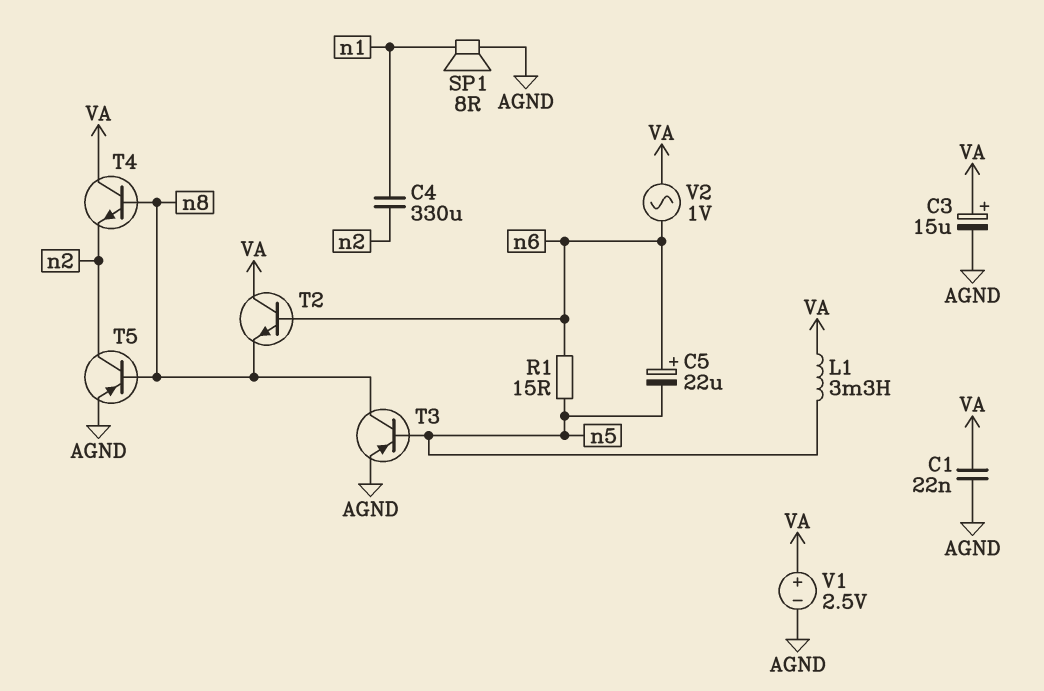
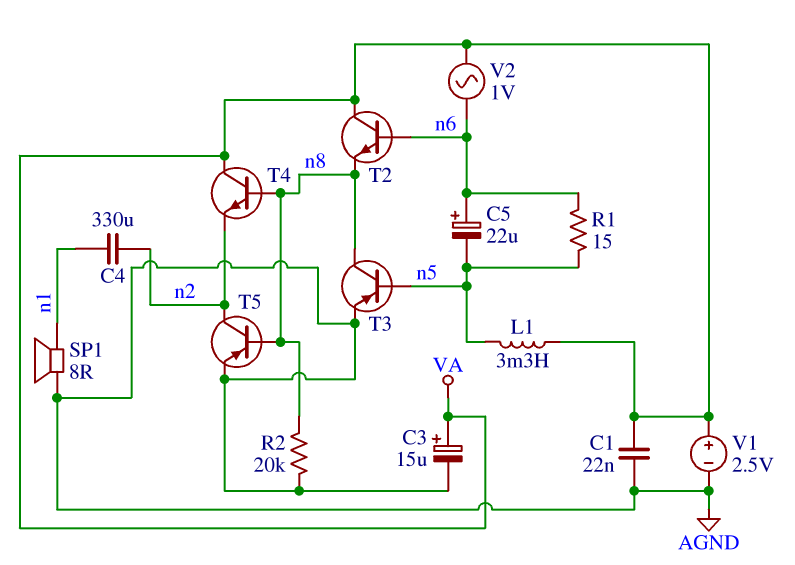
R2: none -> 20k (AGND, n8)

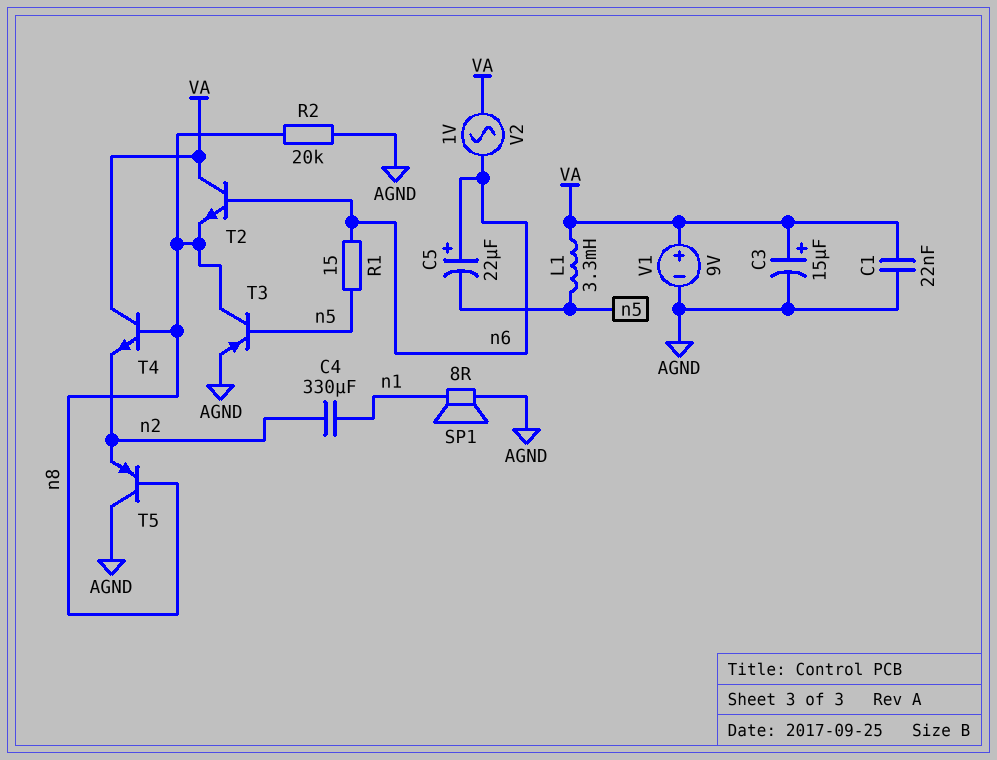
T5: PNP (B n8, C n2, E AGND) -> PNP (B n8, C AGND, E n2)
V1: 2.5V (plus VA, minus AGND) -> 9V (plus VA, minus AGND)

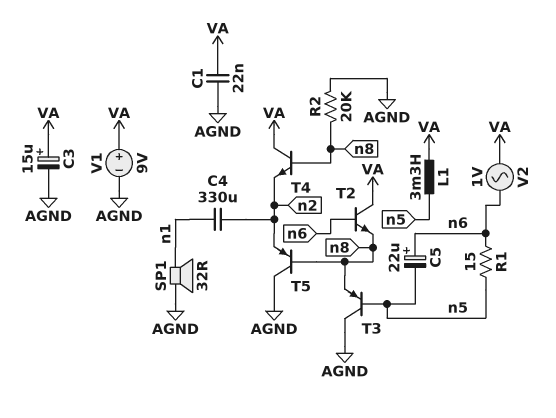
SP1: speaker 8R (AGND, n1) -> speaker 32R (AGND, n1)
T3: PNP (B n5, C n8, E AGND) -> PNP (B n5, C AGND, E n8)

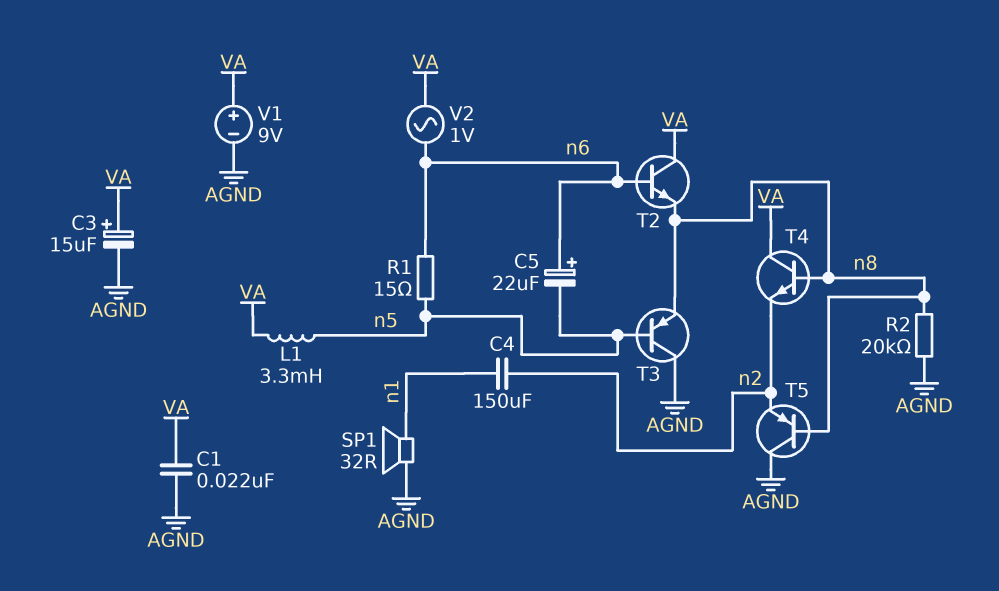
C4: 330uF (n1, n2) -> 150uF (n1, n2)

